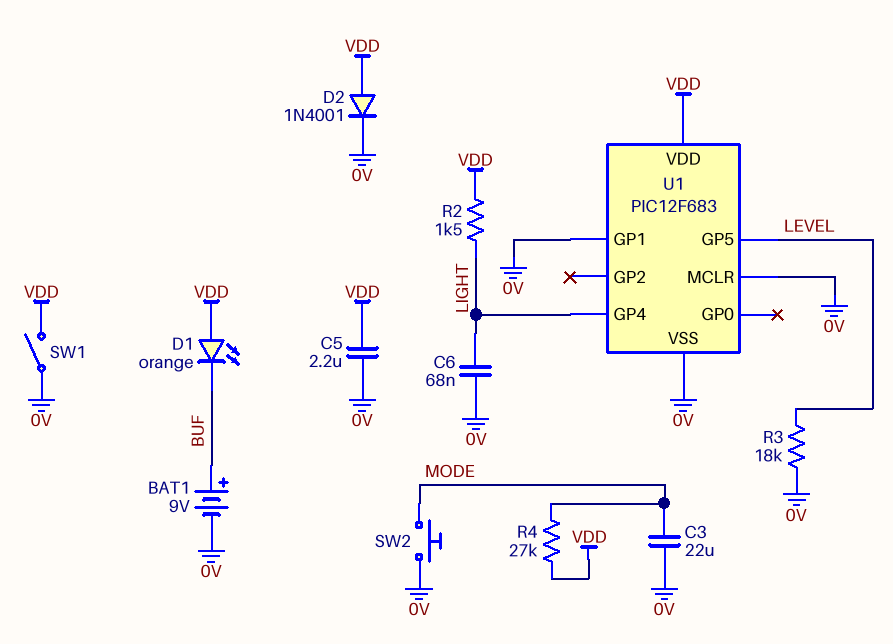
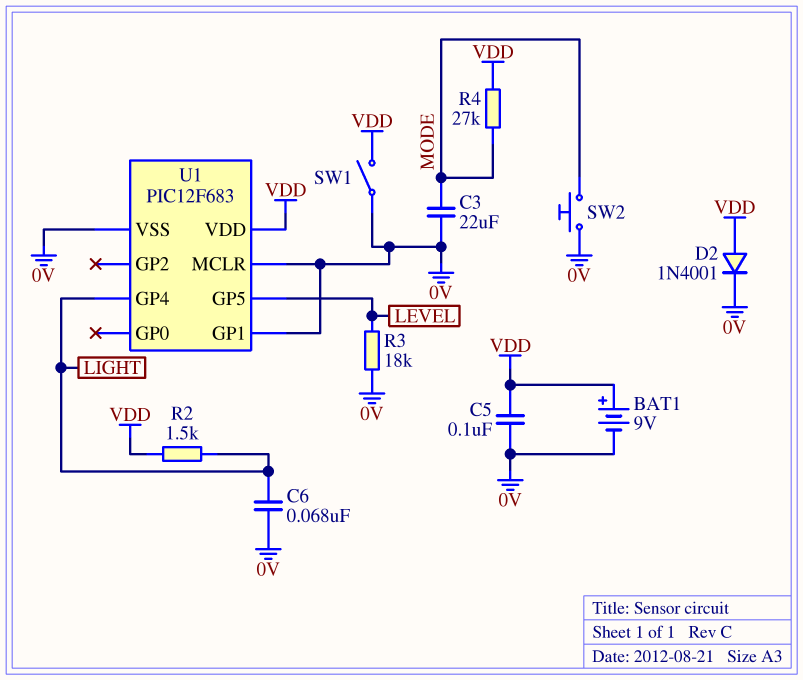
BAT1: 9V (plus BUF, minus 0V) -> 9V (plus VDD, minus 0V)
C5: 2.2uF (0V, VDD) -> 100nF (0V, VDD)
D1: LED orange (A VDD, K BUF) -> none

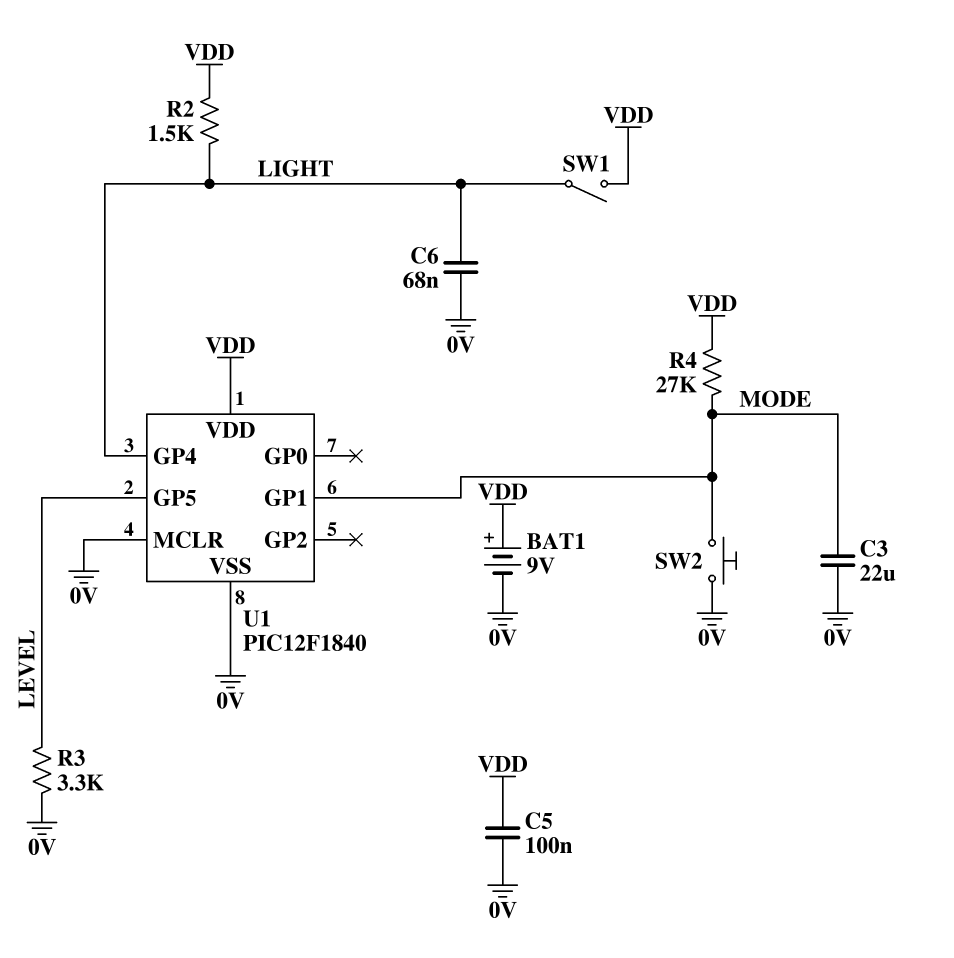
D2: diode 1N4001 (A VDD, K 0V) -> none
R3: 18k (0V, LEVEL) -> 3.3k (0V, LEVEL)
SW1: switch (0V, VDD) -> switch (LIGHT, VDD)
U1: PIC12F683 -> PIC12F1840
U1 pin GP1: 0V -> MODE

